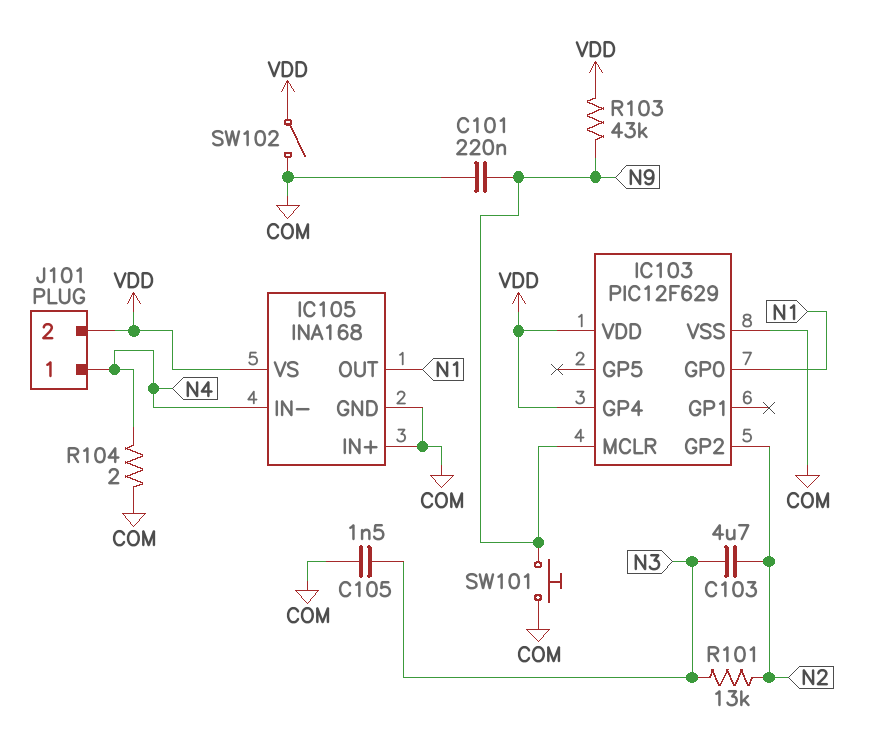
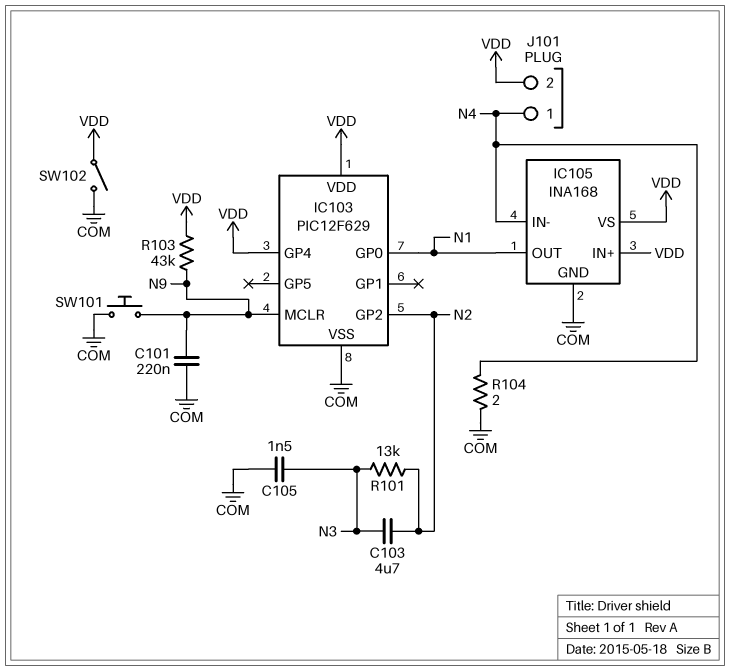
IC105 pin IN+: COM -> VDD

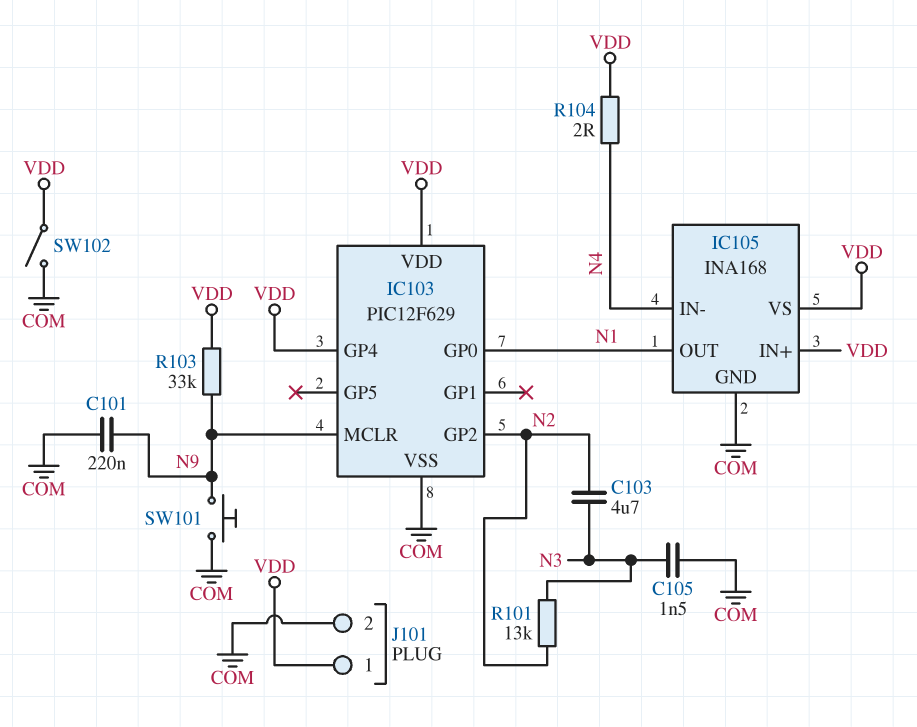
J101 pin 1: N4 -> VDD
J101 pin 2: VDD -> COM
R103: 43k (N9, VDD) -> 33k (N9, VDD)
R104: 2 (COM, N4) -> 2 (N4, VDD)

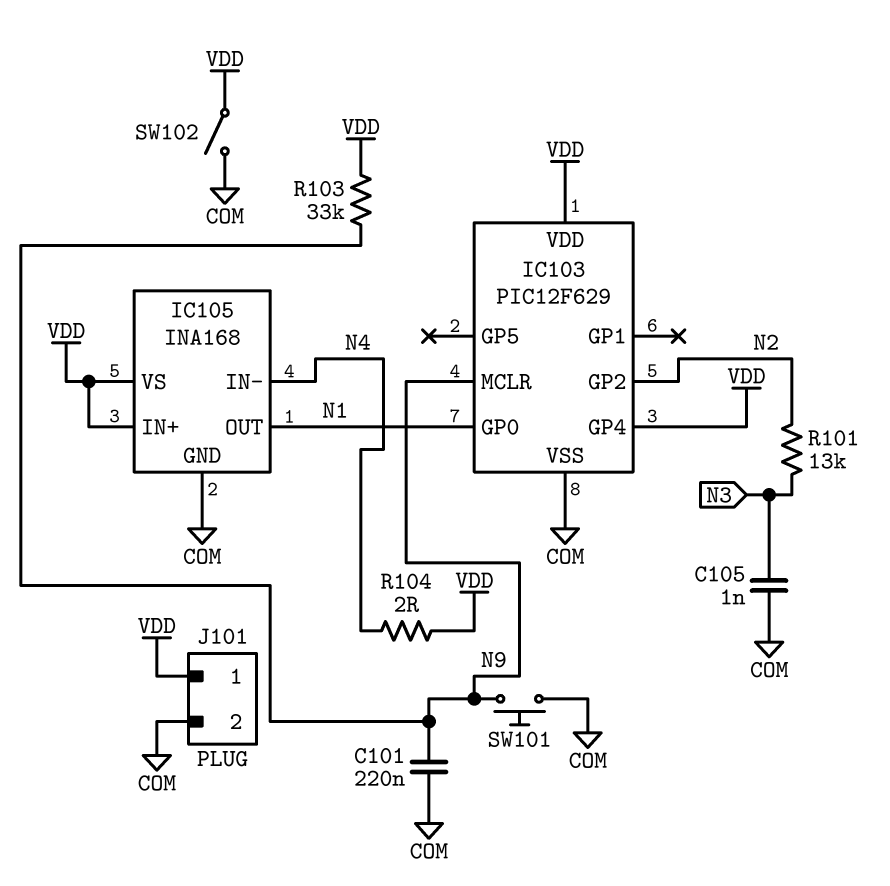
C103: 4.7uF (N2, N3) -> none
C105: 1.5nF (COM, N3) -> 1nF (COM, N3)

